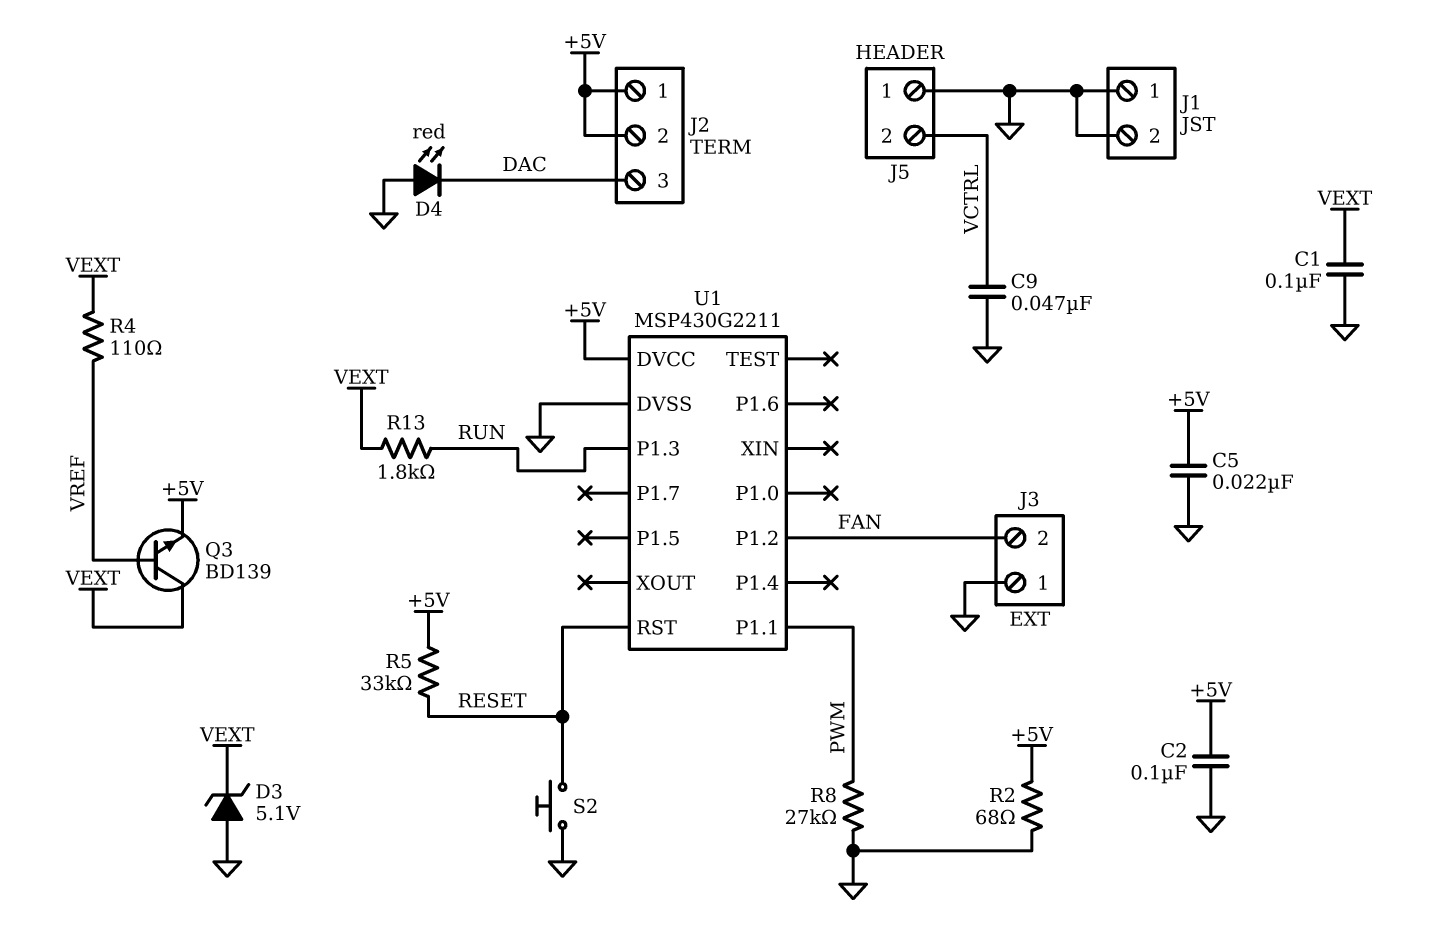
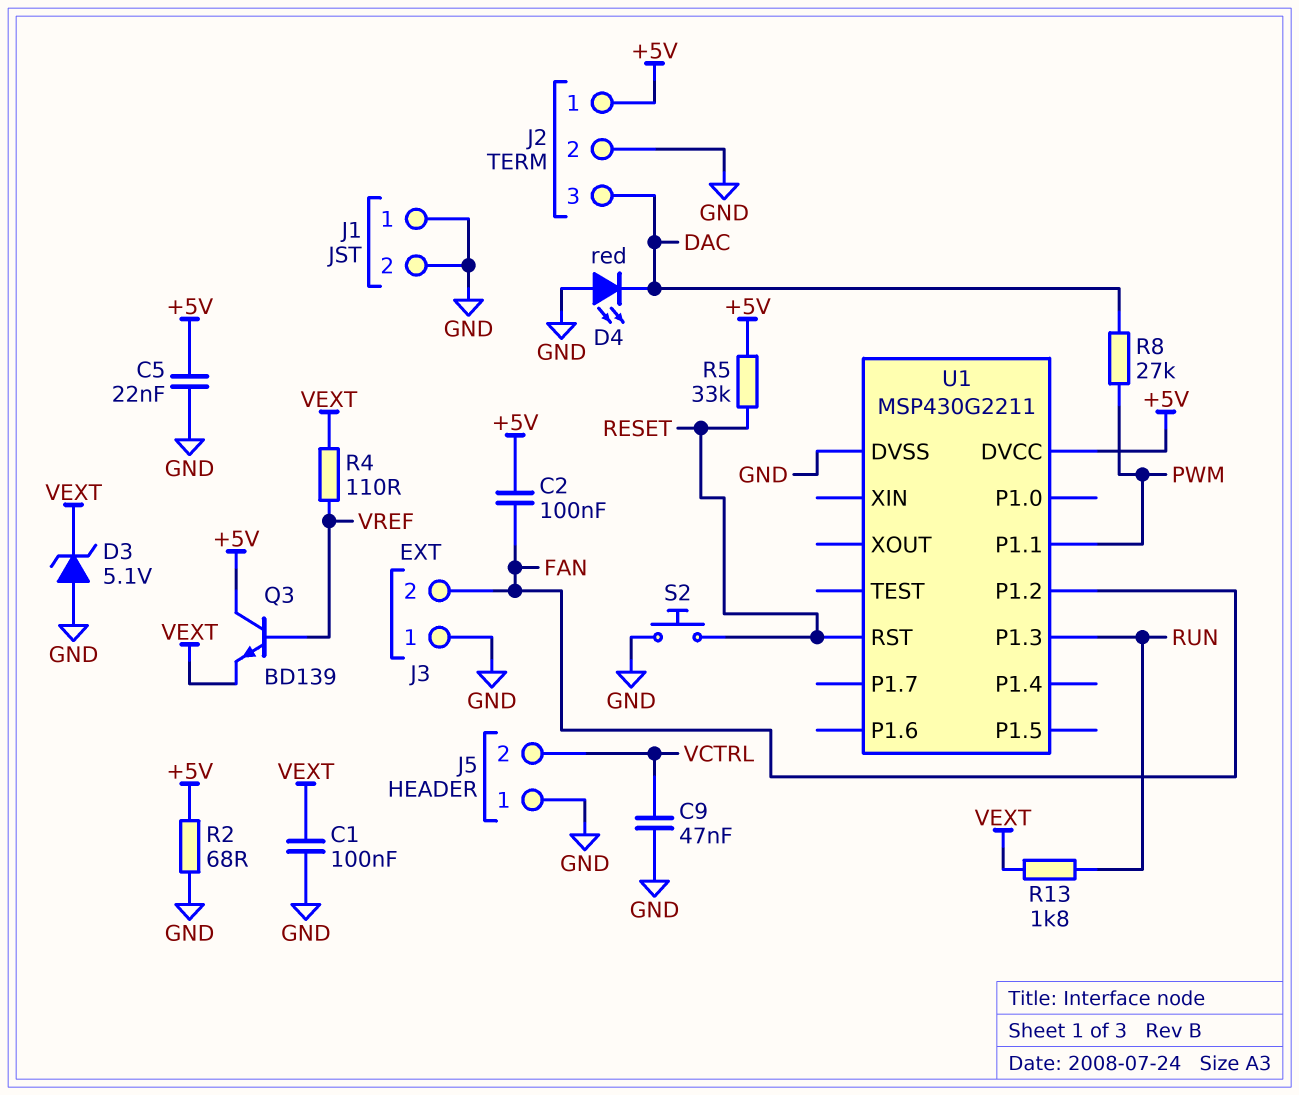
C2: 100nF (+5V, GND) -> 100nF (+5V, FAN)
J2 pin 2: +5V -> GND
Q3: NPN BD139 (B VREF, C VEXT, E +5V) -> NPN BD139 (B VREF, C +5V, E VEXT)
R8: 27k (GND, PWM) -> 27k (DAC, PWM)

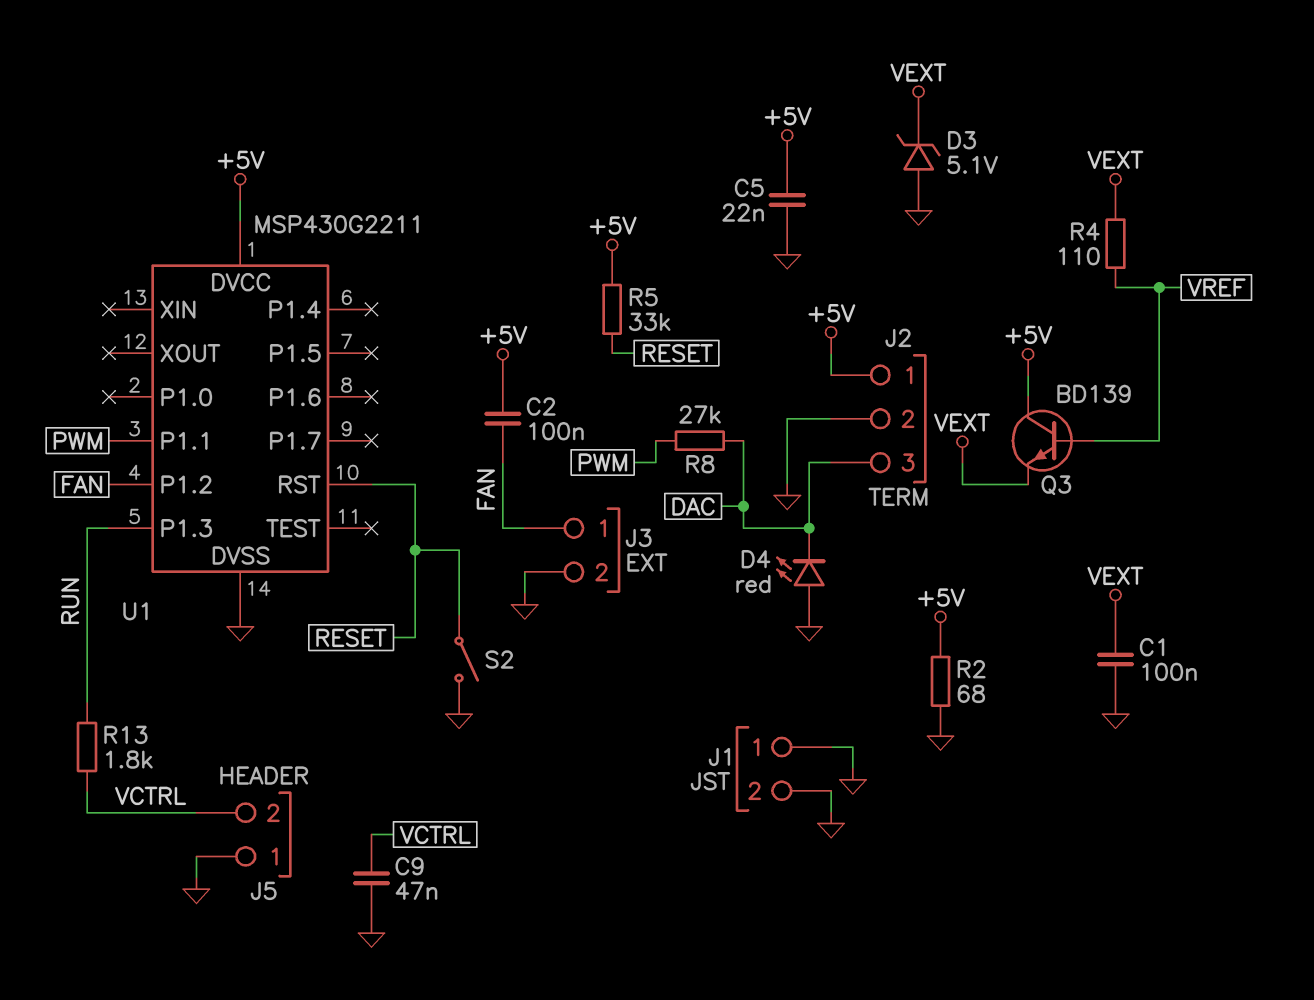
J3 pin 1: GND -> FAN
J3 pin 2: FAN -> GND
R13: 1.8k (RUN, VEXT) -> 1.8k (RUN, VCTRL)
S2: button (GND, RESET) -> switch (GND, RESET)

